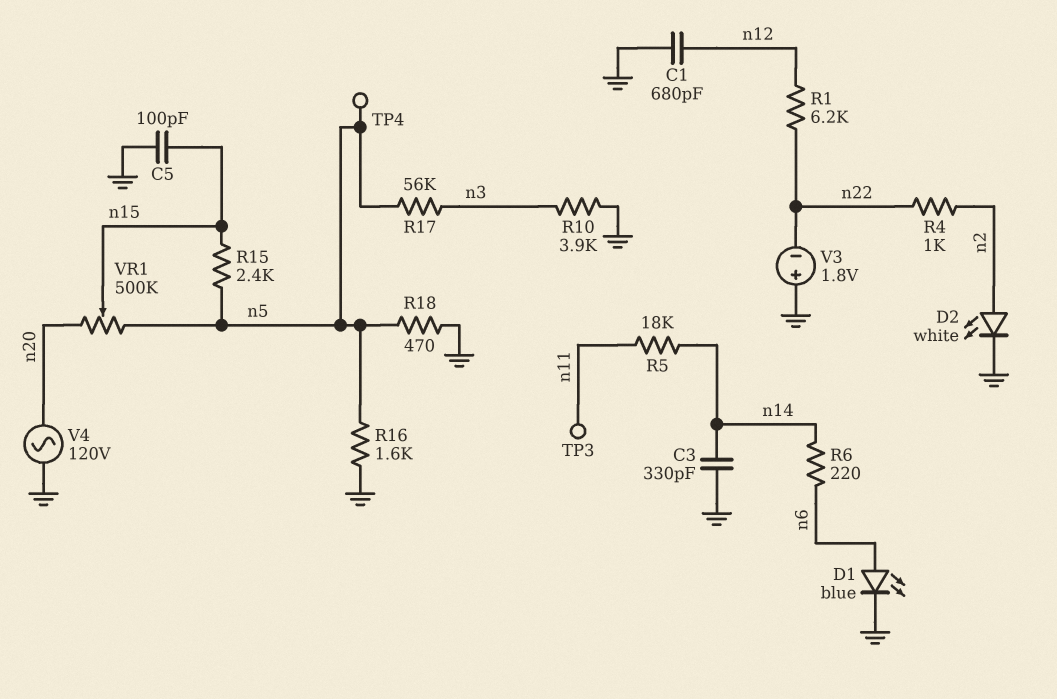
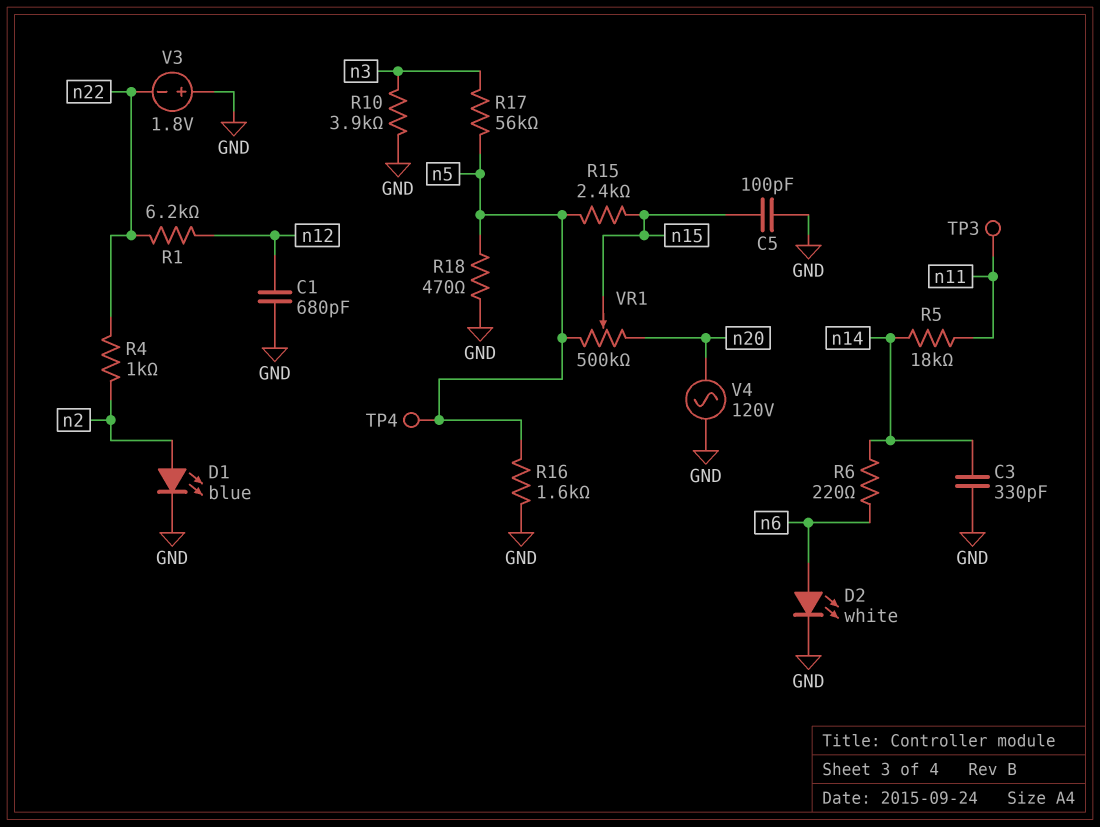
D1: LED blue (A n6, K GND) -> LED blue (A n2, K GND)
D2: LED white (A n2, K GND) -> LED white (A n6, K GND)

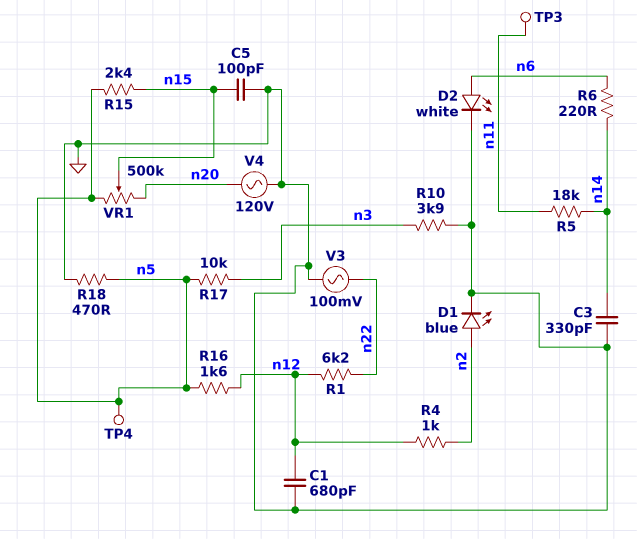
R4: 1k (n2, n22) -> 1k (n2, n12)
R16: 1.6k (GND, n5) -> 1.6k (n5, n12)
R17: 56k (n3, n5) -> 10k (n3, n5)
V3: 1.8V (plus GND, minus n22) -> AC 100mV (GND, n22)

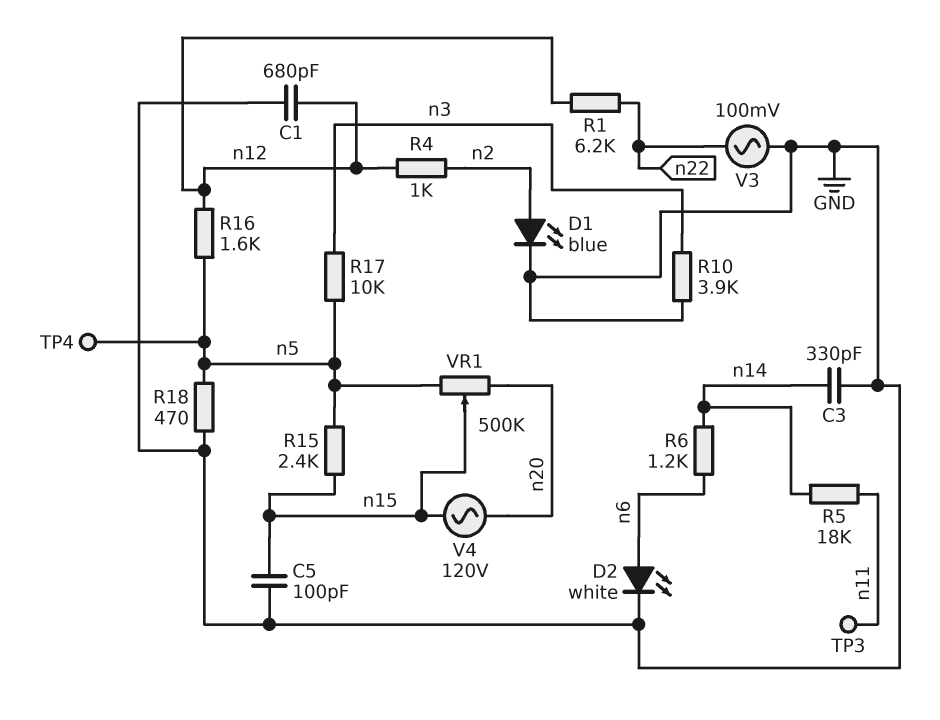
R6: 220 (n6, n14) -> 1.2k (n6, n14)
V4: AC 120V (GND, n20) -> AC 120V (n15, n20)

